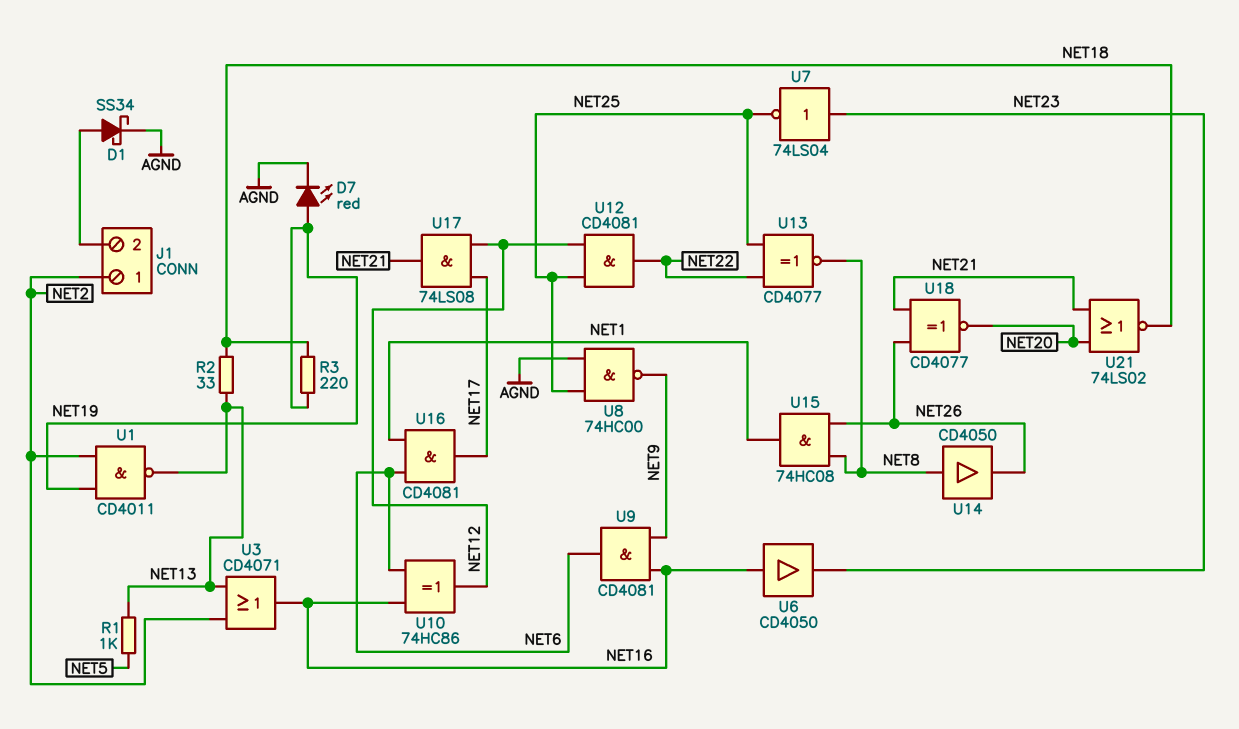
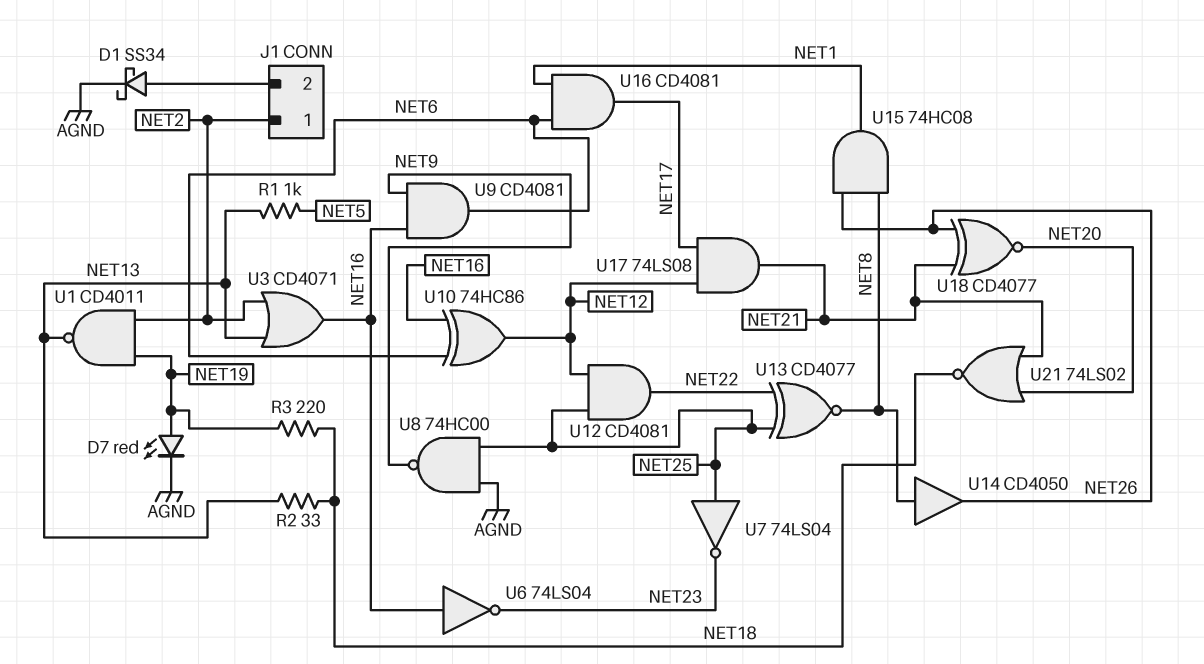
U6: buffer CD4050 (in NET16, out NET23) -> NOT 74LS04 (in NET16, out NET23)
U7: NOT 74LS04 (in NET23, out NET25) -> NOT 74LS04 (in NET25, out NET23)

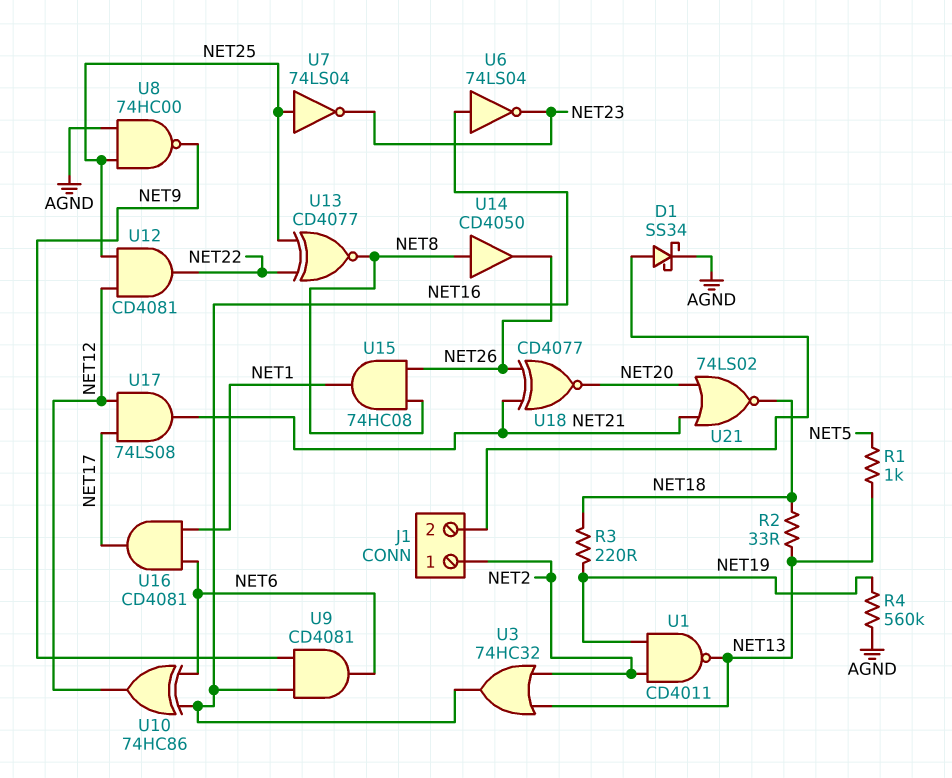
D7: LED red (A NET19, K AGND) -> none
R4: none -> 560k (AGND, NET19)
U3: OR CD4071 (in NET2, in NET13, out NET16) -> OR 74HC32 (in NET2, in NET13, out NET16)

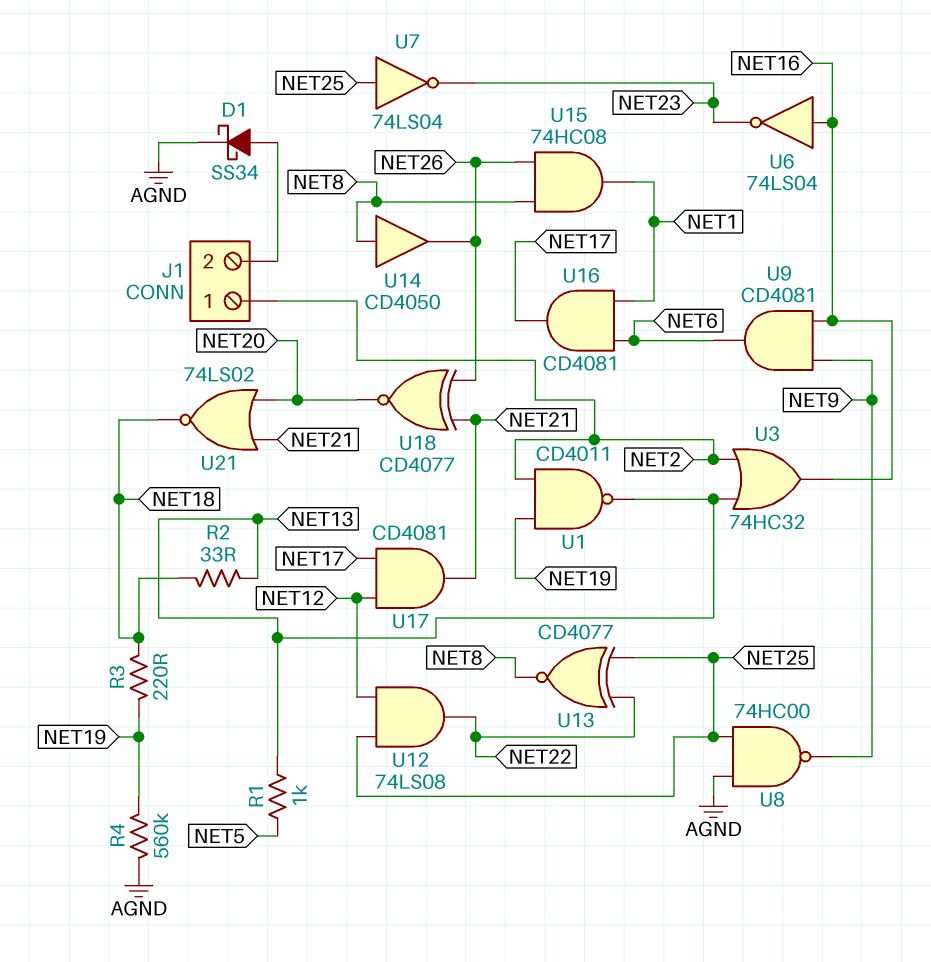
U10: XOR 74HC86 (in NET6, in NET16, out NET12) -> none
U12: AND CD4081 (in NET12, in NET25, out NET22) -> AND 74LS08 (in NET12, in NET25, out NET22)
U17: AND 74LS08 (in NET12, in NET17, out NET21) -> AND CD4081 (in NET12, in NET17, out NET21)

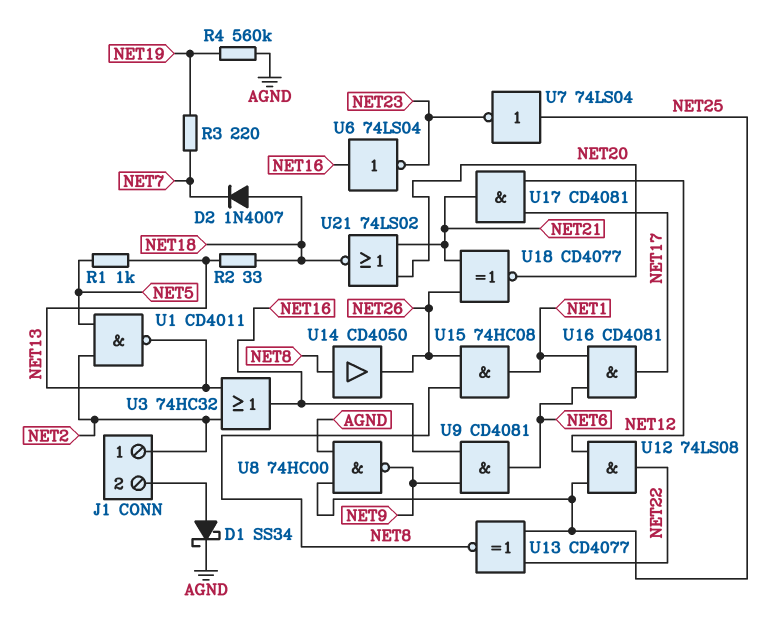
D2: none -> diode 1N4007 (A NET18, K NET7)
R3: 220 (NET18, NET19) -> 220 (NET7, NET19)
U1: NAND CD4011 (in NET2, in NET19, out NET13) -> NAND CD4011 (in NET2, in NET5, out NET13)

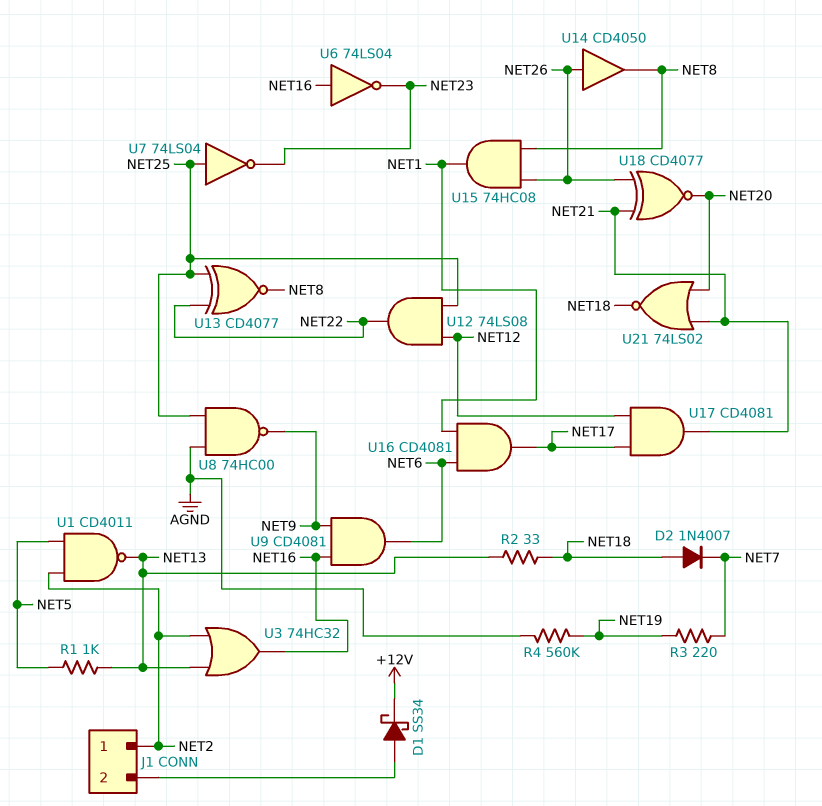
D1: schottky SS34 (A J1/2, K AGND) -> schottky SS34 (A J1/2, K +12V)
U14: buffer CD4050 (in NET8, out NET26) -> buffer CD4050 (in NET26, out NET8)

